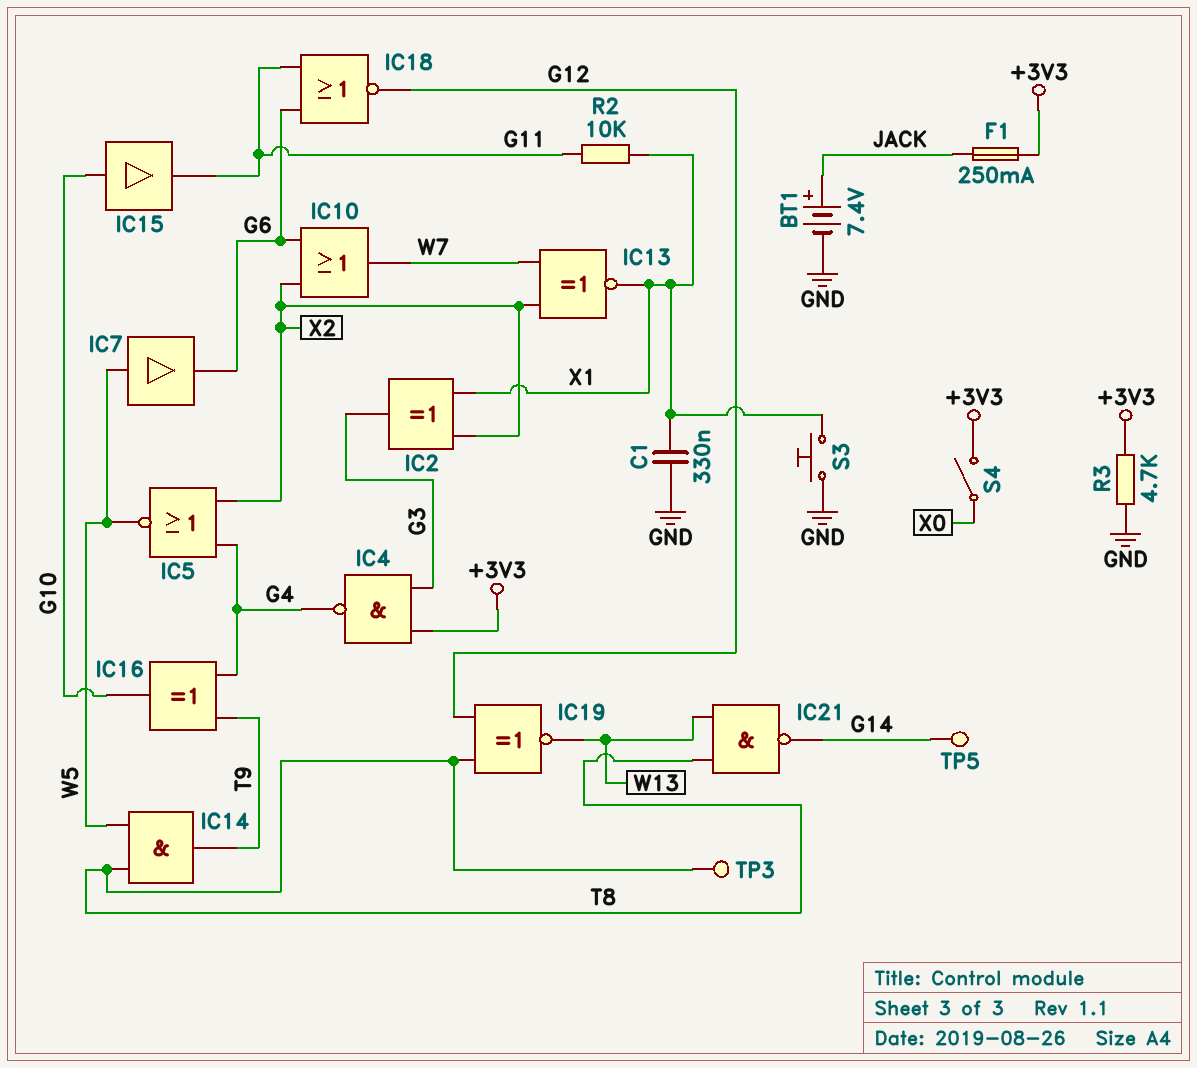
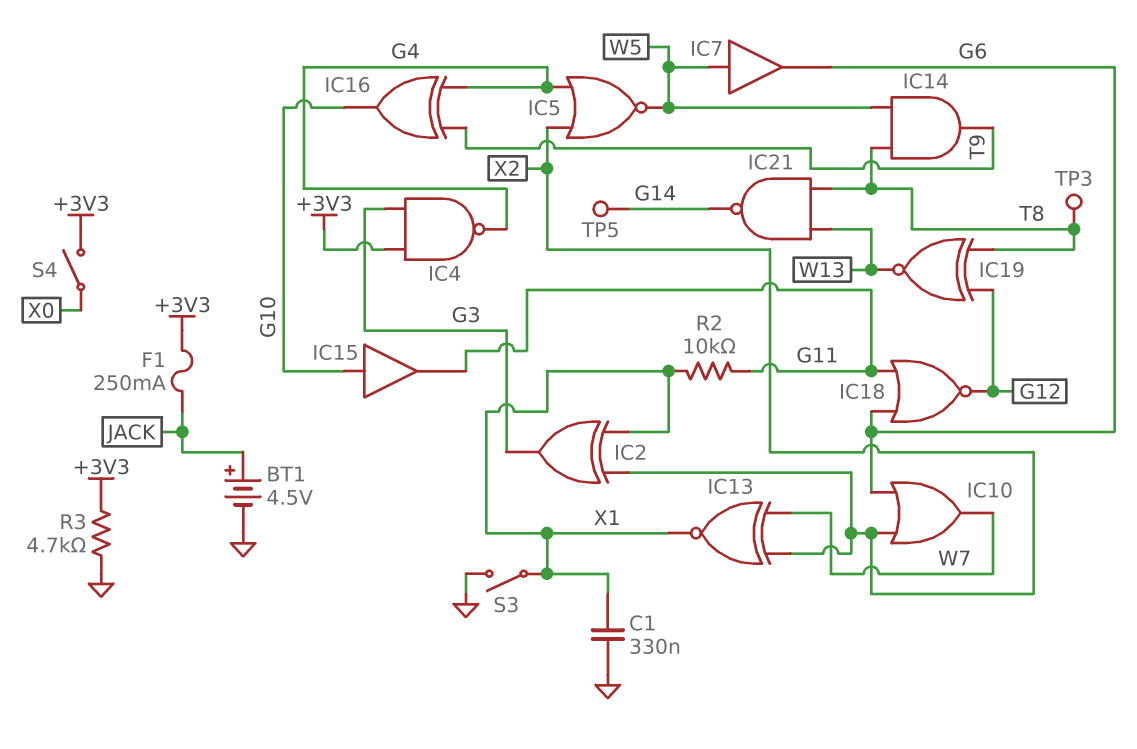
BT1: 7.4V (plus JACK, minus GND) -> 4.5V (plus JACK, minus GND)
S3: button (GND, X1) -> switch (GND, X1)

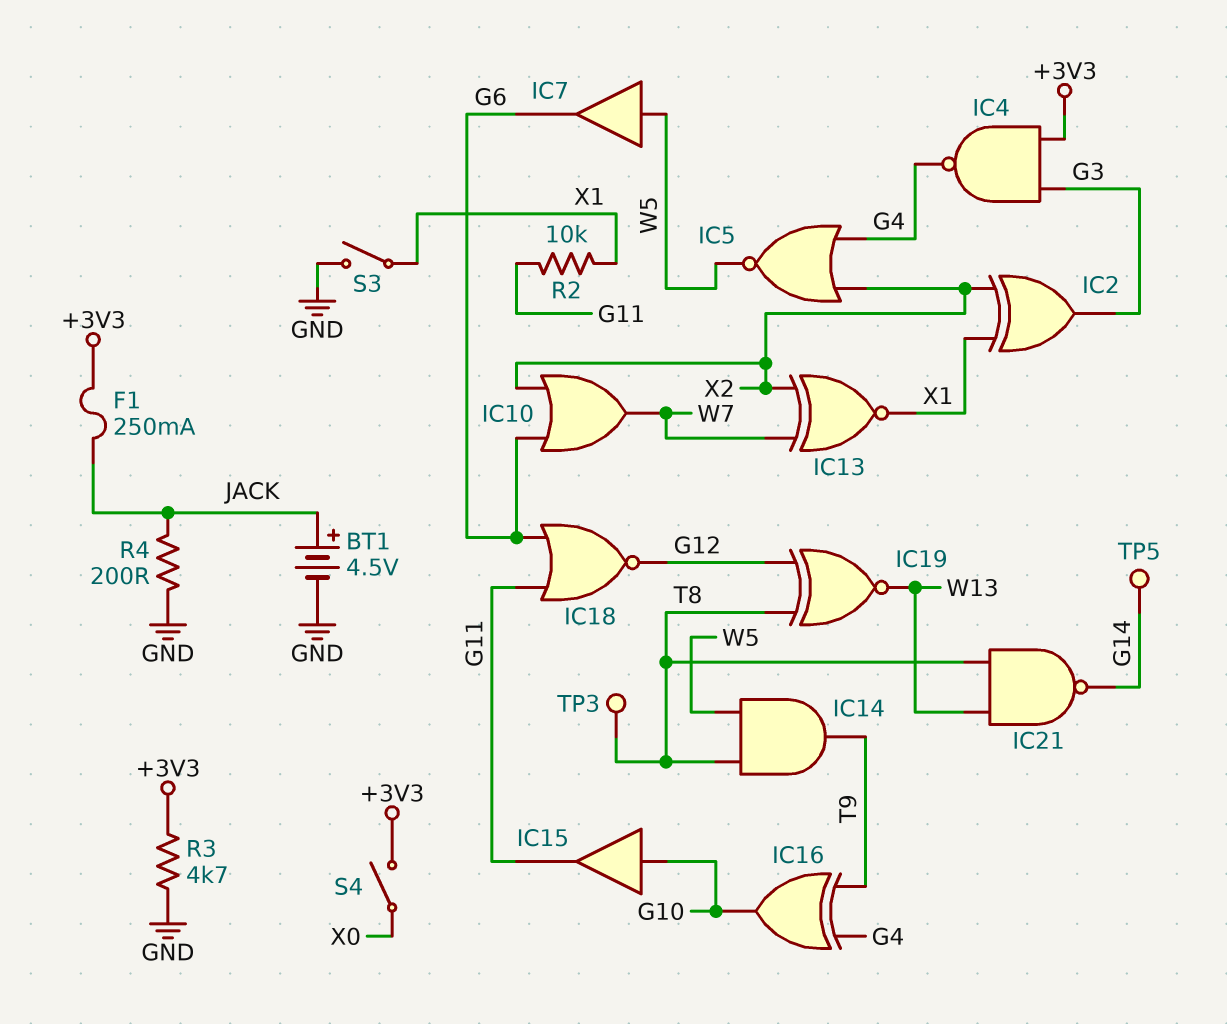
C1: 330nF (GND, X1) -> none
R4: none -> 200 (GND, JACK)

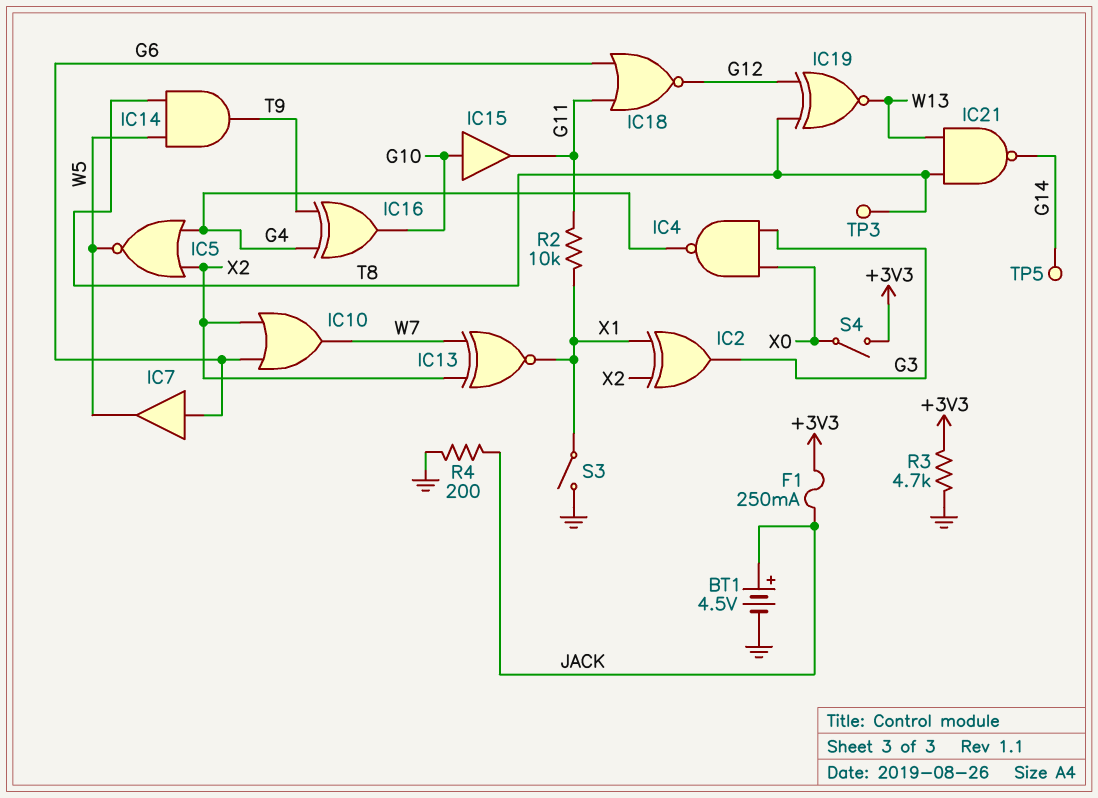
IC4: NAND (in +3V3, in G3, out G4) -> NAND (in G3, in X0, out G4)
IC7: buffer (in W5, out G6) -> buffer (in G6, out W5)

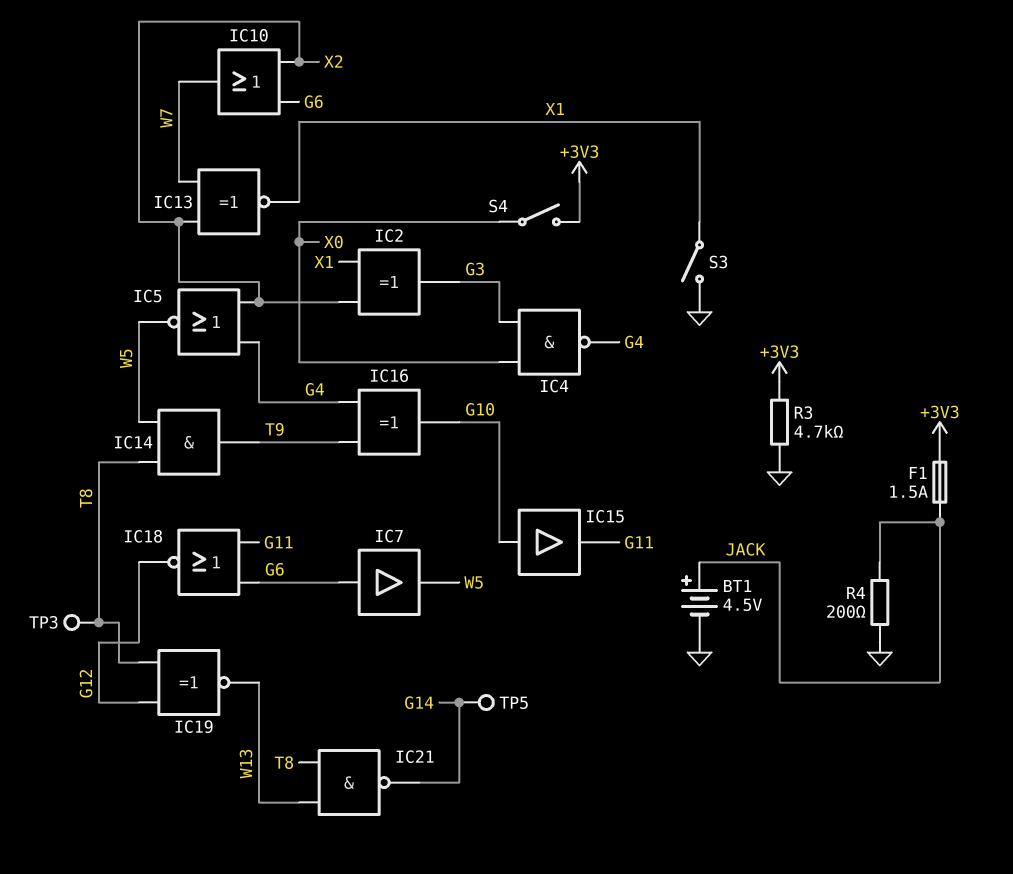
F1: 250mA (+3V3, JACK) -> 1.5A (+3V3, JACK)
R2: 10k (G11, X1) -> none

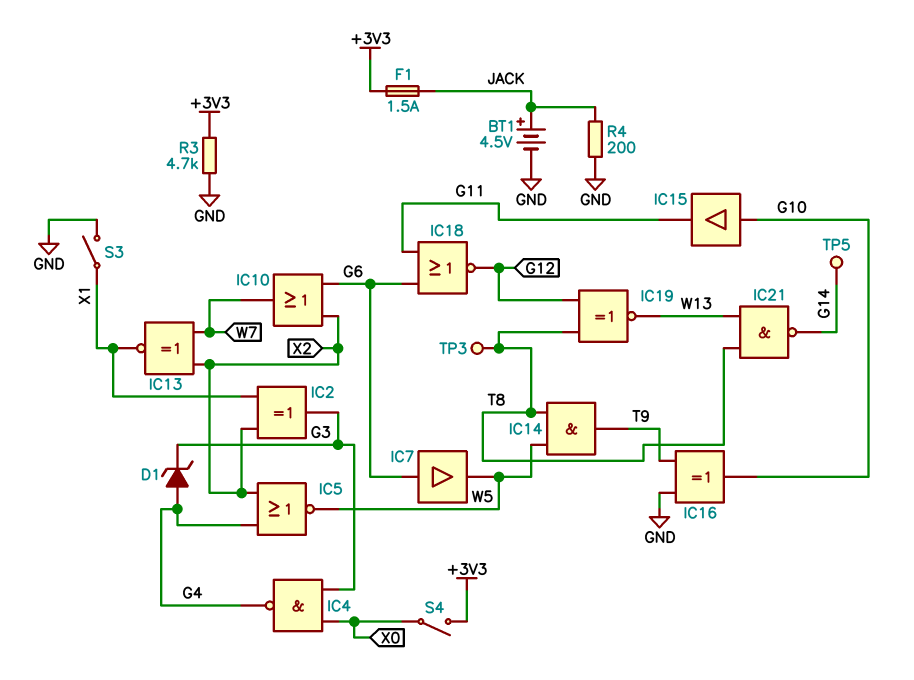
D1: none -> zener (A G4, K G3)
IC16: XOR (in G4, in T9, out G10) -> XOR (in GND, in T9, out G10)

